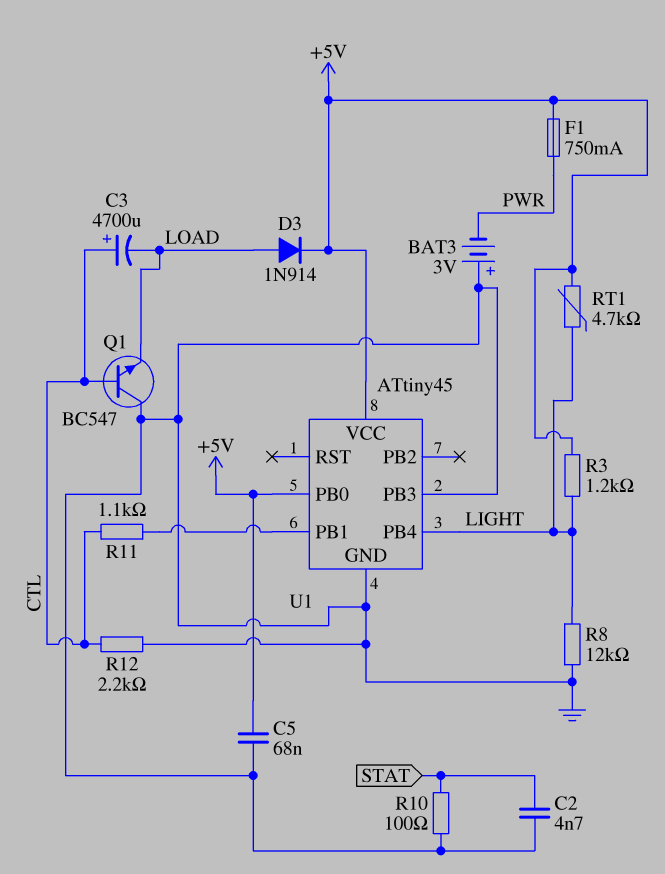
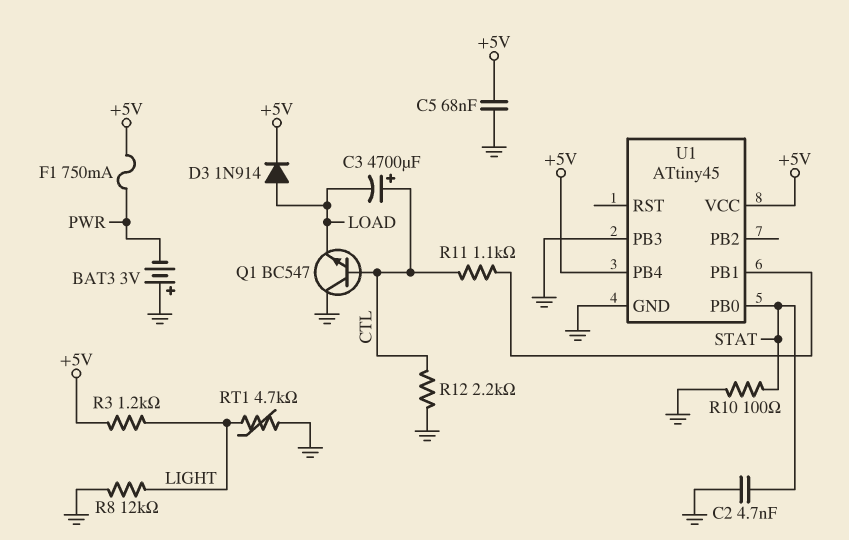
RT1: 4.7k (+5V, LIGHT) -> 4.7k (GND, LIGHT)
U1 pin PB0: +5V -> STAT
U1 pin PB4: LIGHT -> +5V

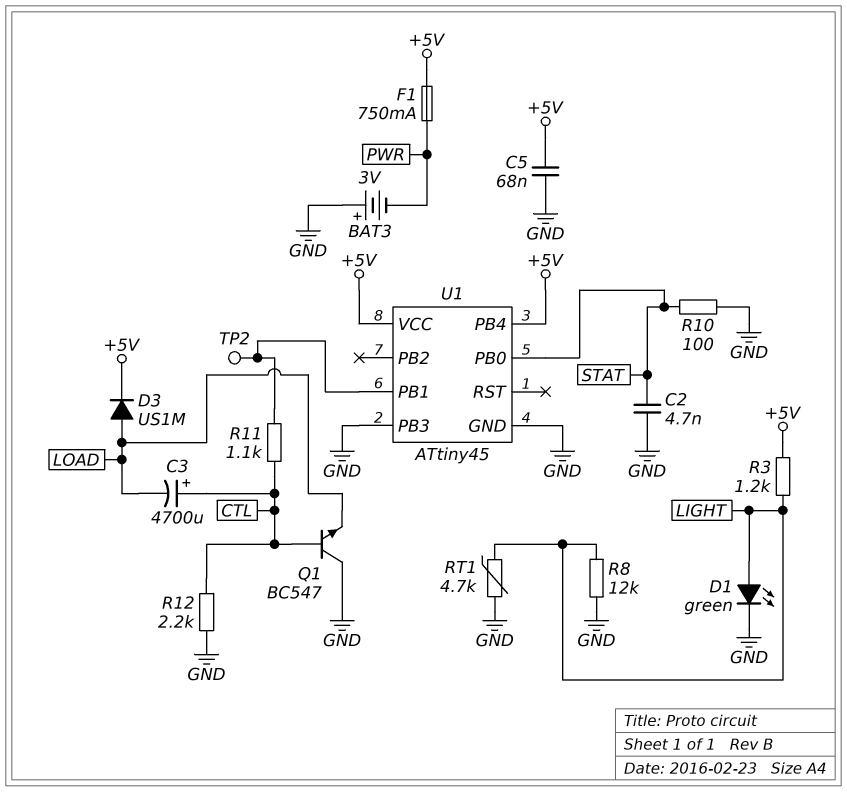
D1: none -> LED green (A LIGHT, K GND)
D3: diode 1N914 (A LOAD, K +5V) -> diode US1M (A LOAD, K +5V)
TP2: none -> test point (U1/PB1)

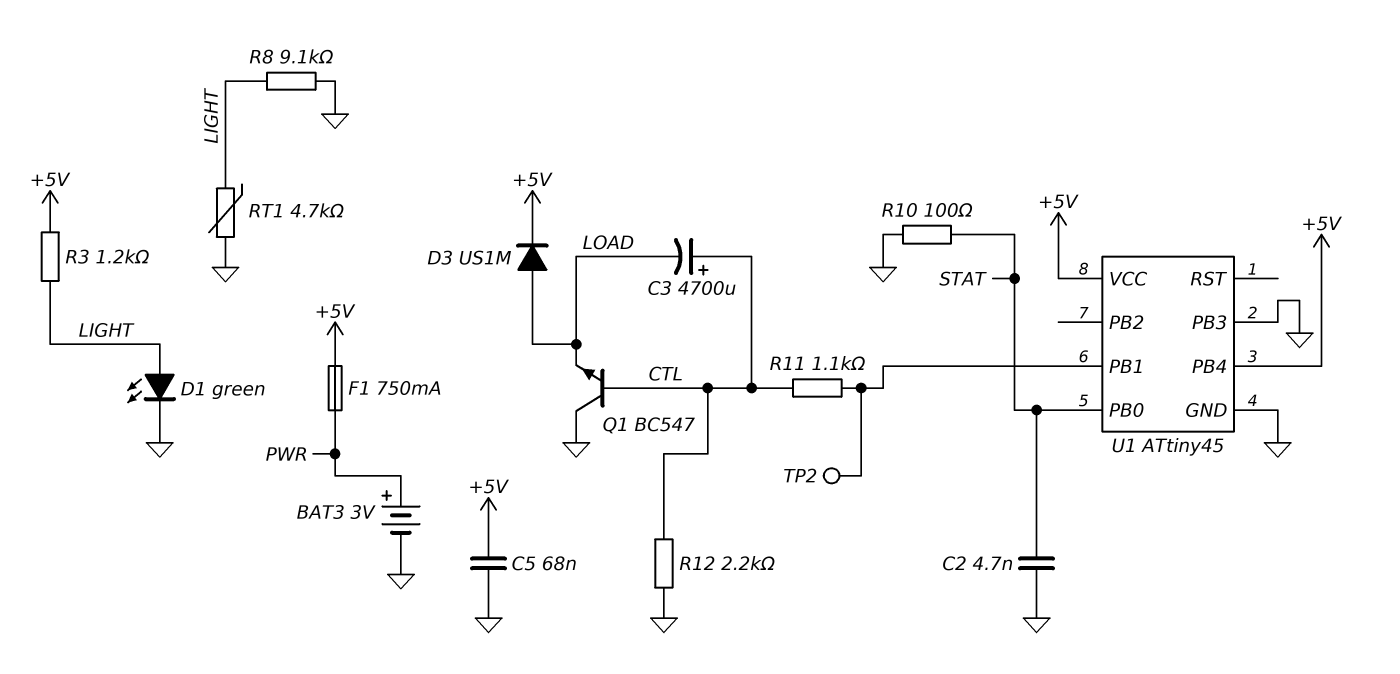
BAT3: 3V (plus GND, minus PWR) -> 3V (plus PWR, minus GND)
R8: 12k (GND, LIGHT) -> 9.1k (GND, LIGHT)

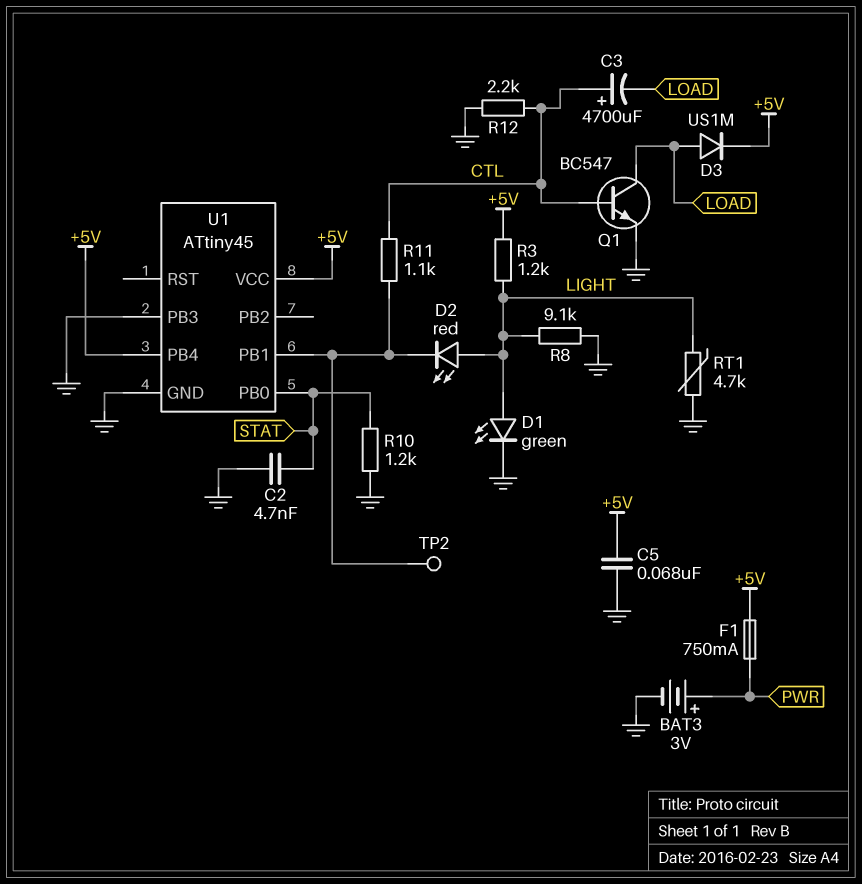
D2: none -> LED red (A LIGHT, K U1/PB1)
Q1: NPN BC547 (B CTL, C GND, E LOAD) -> NPN BC547 (B CTL, C LOAD, E GND)
R10: 100 (GND, STAT) -> 1.2k (GND, STAT)

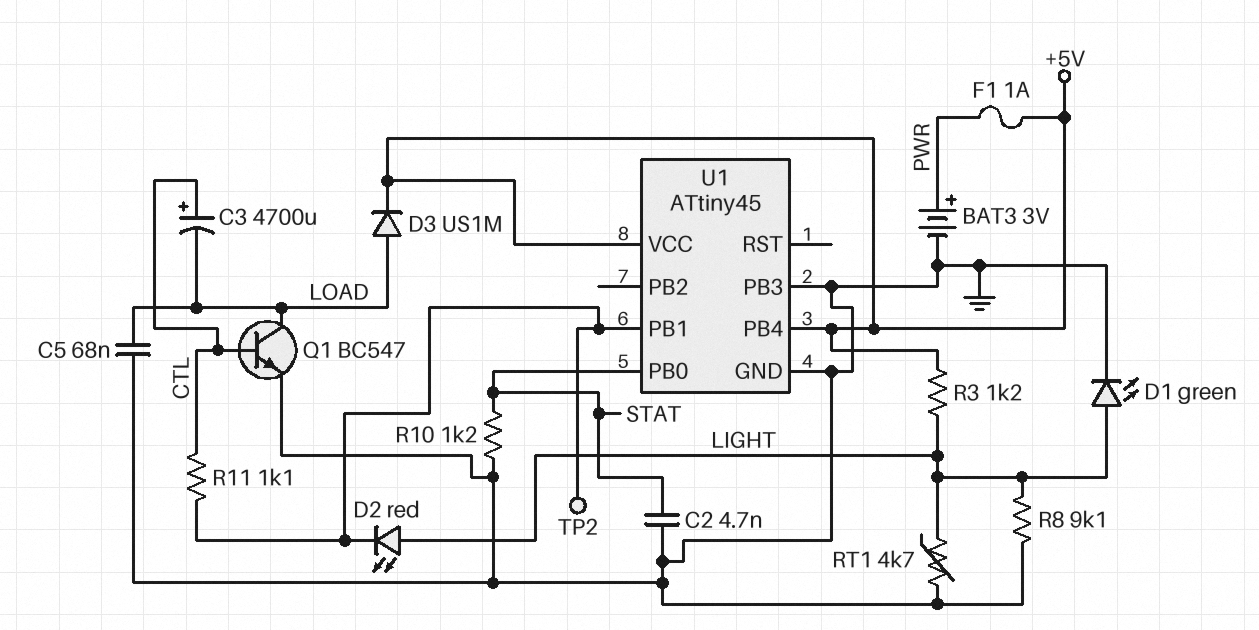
C5: 68nF (+5V, GND) -> 68nF (GND, LOAD)
F1: 750mA (+5V, PWR) -> 1A (+5V, PWR)
R12: 2.2k (CTL, GND) -> none

